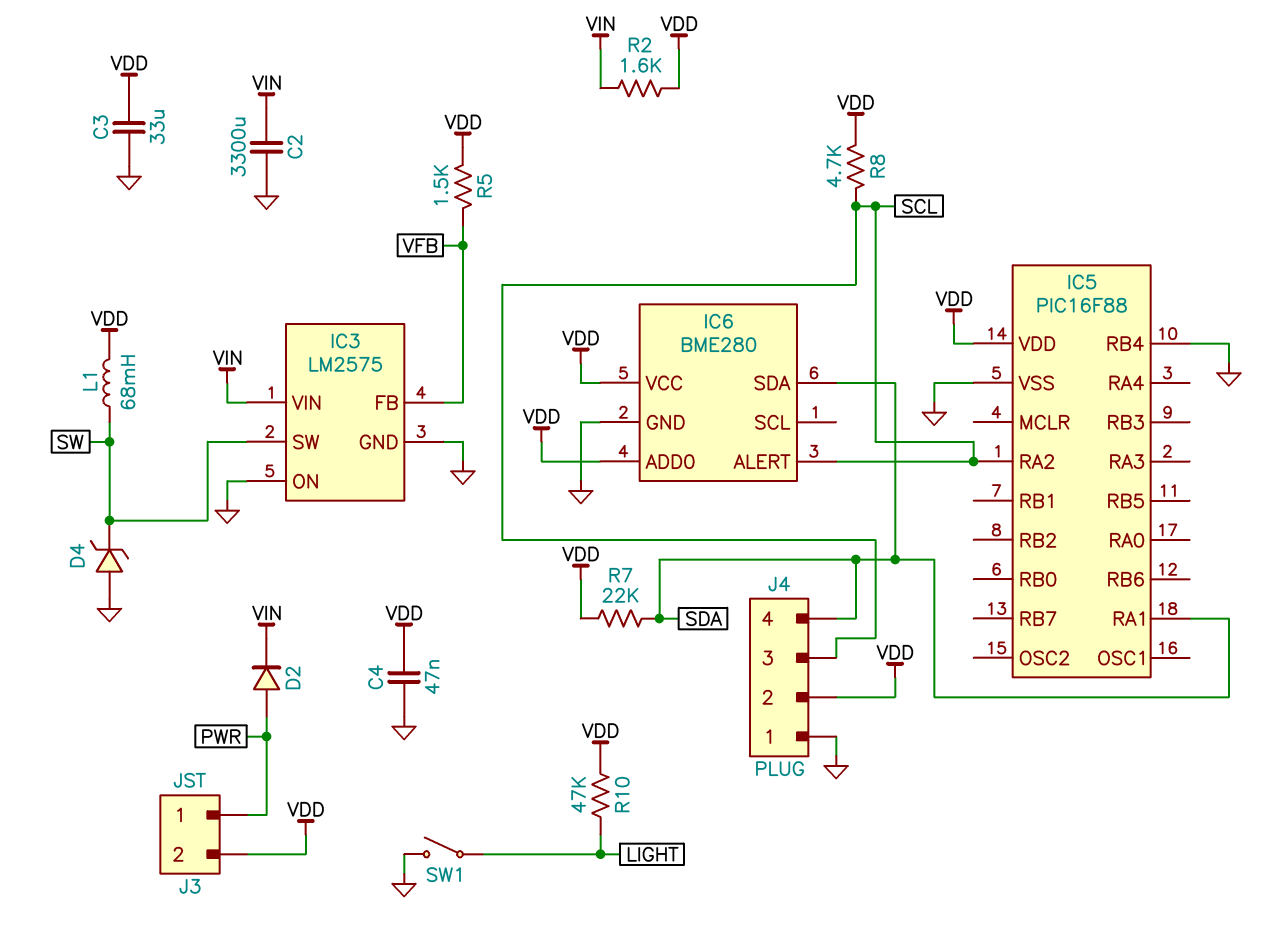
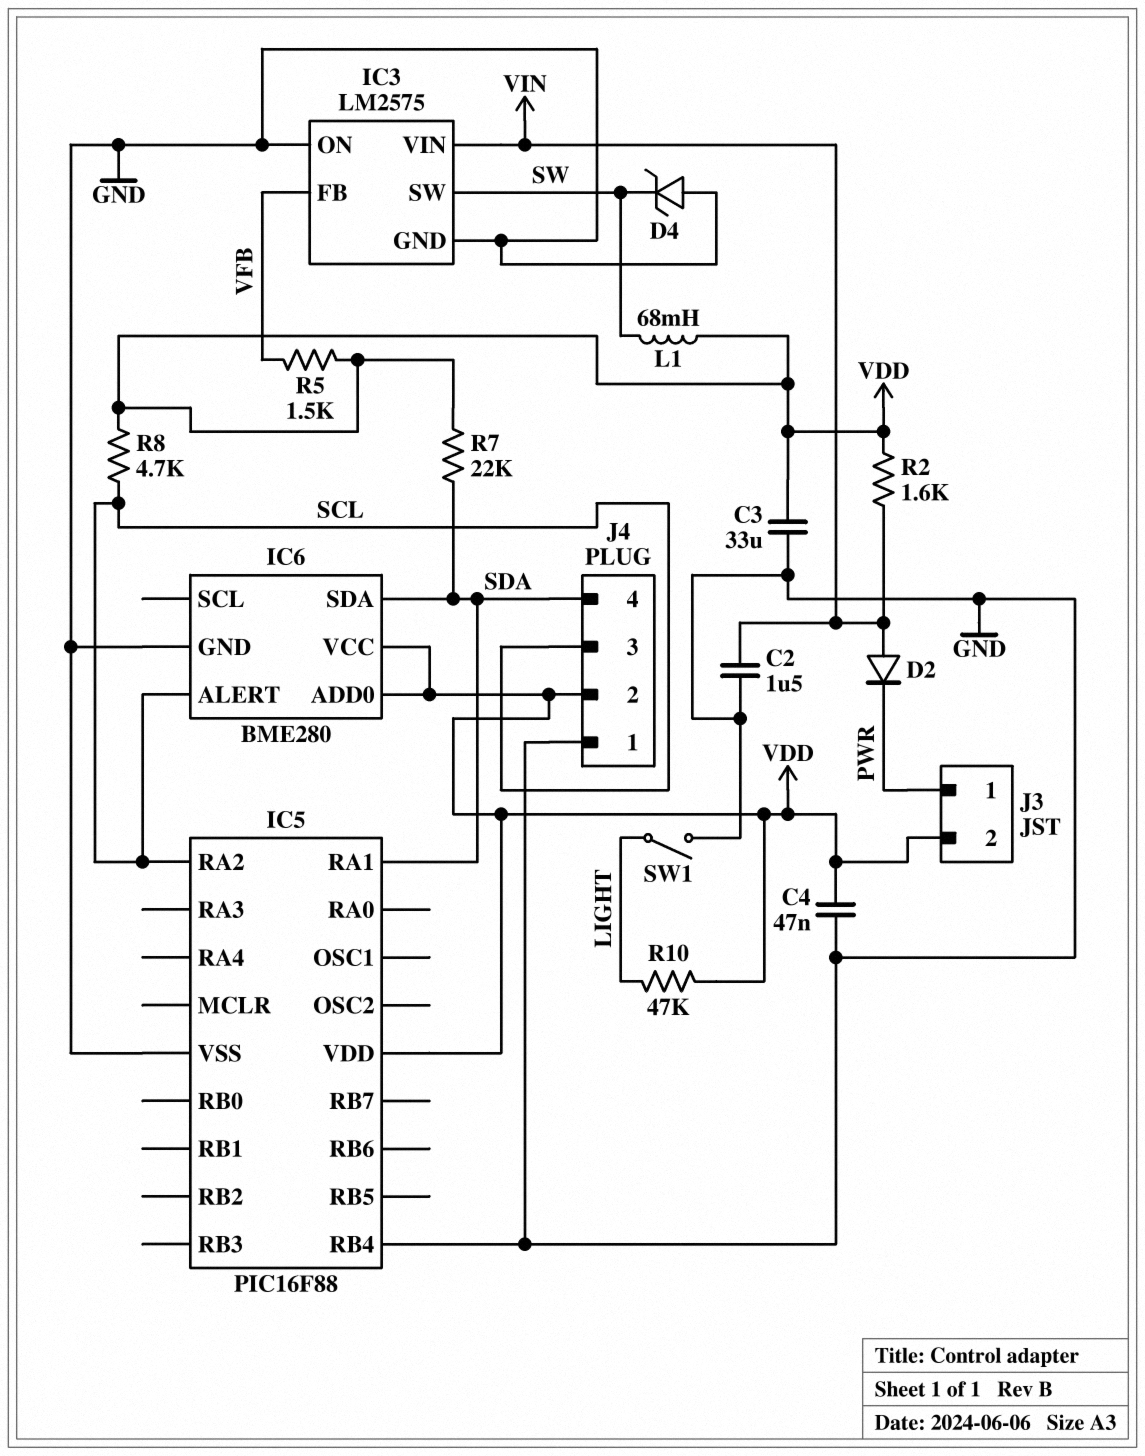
C2: 3300uF (GND, VIN) -> 1.5uF (GND, VIN)
D2: diode (A PWR, K VIN) -> diode (A VIN, K PWR)

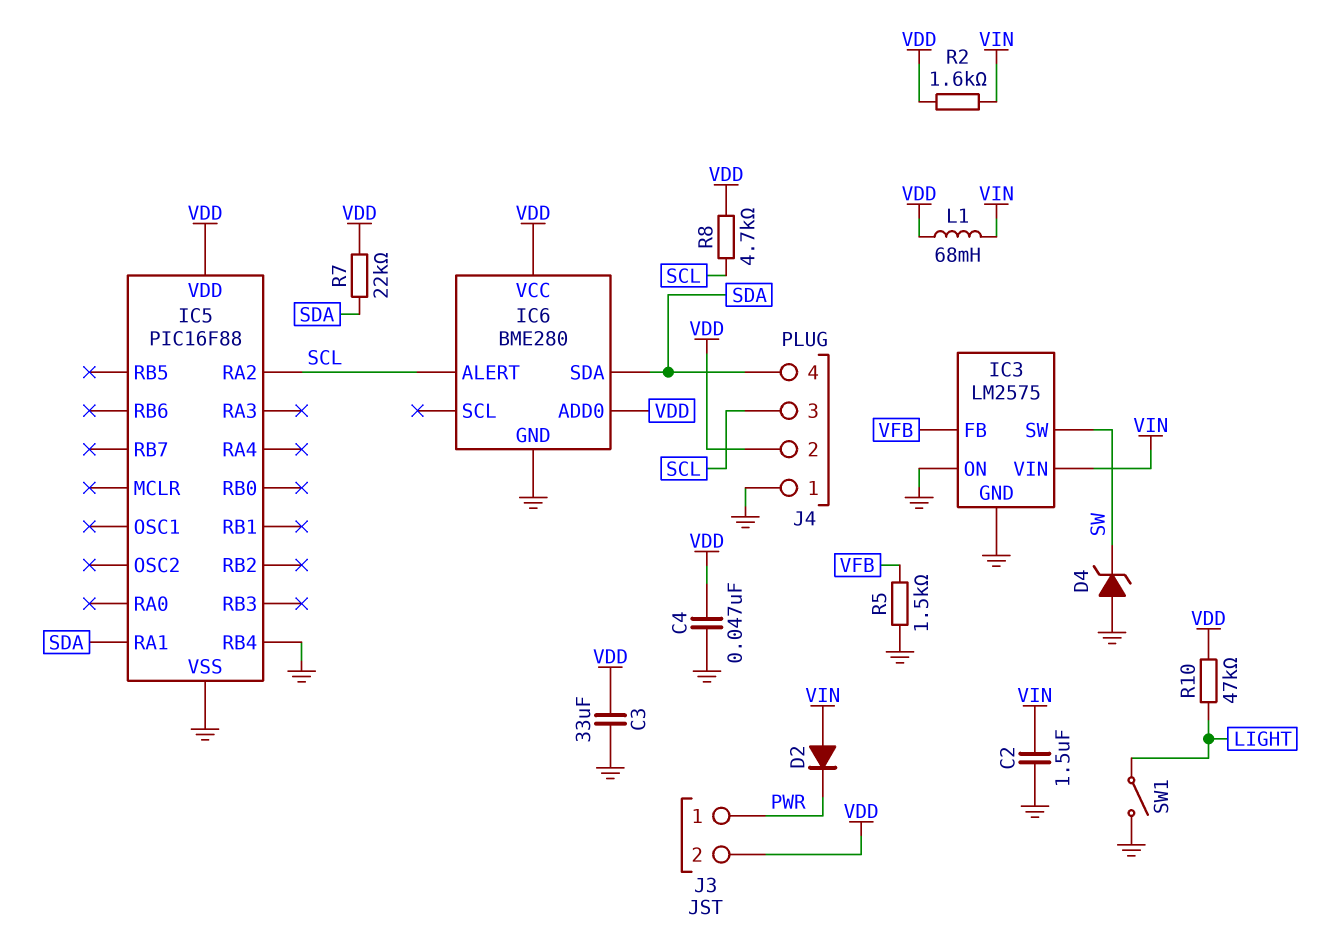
L1: 68mH (SW, VDD) -> 68mH (VDD, VIN)
R5: 1.5k (VDD, VFB) -> 1.5k (GND, VFB)

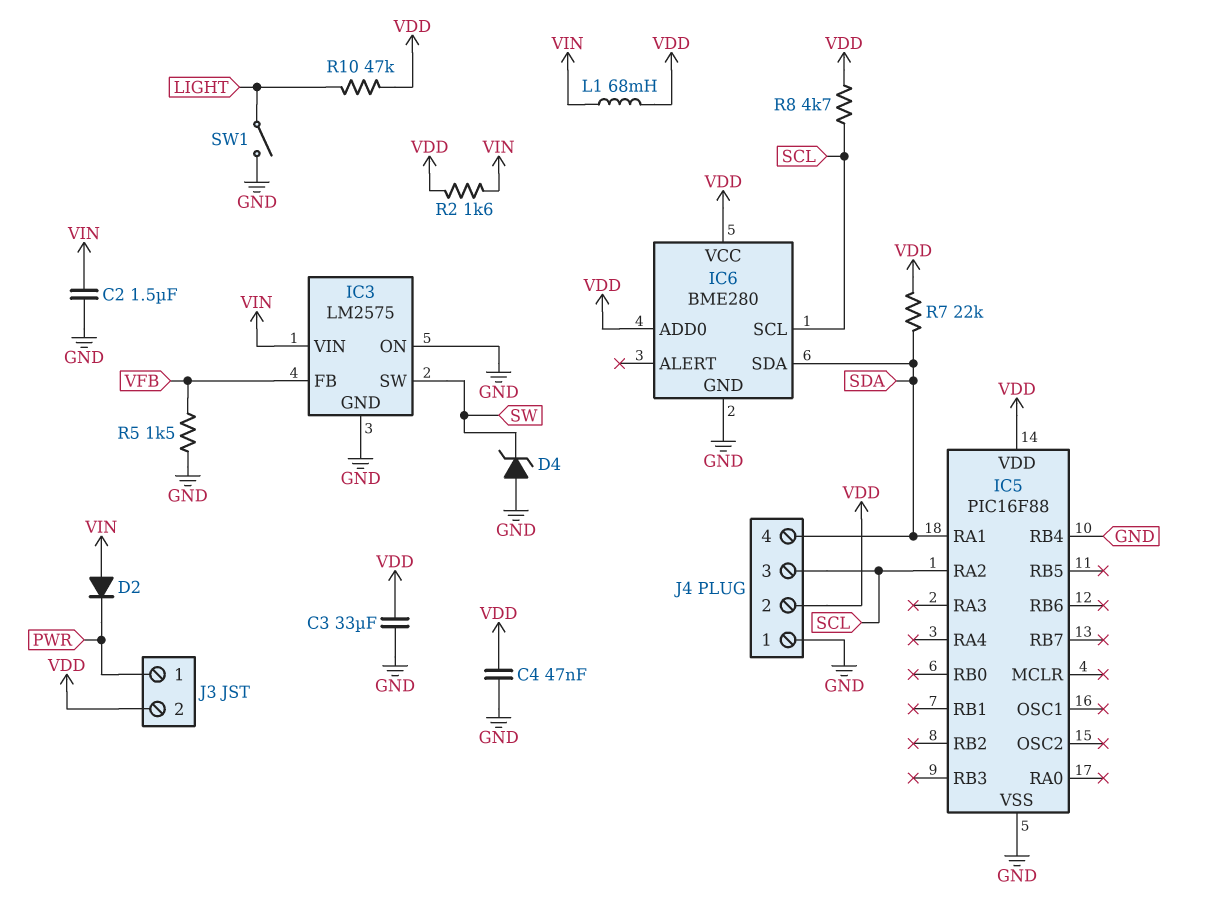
IC6 pin ALERT: SCL -> none
IC6 pin SCL: none -> SCL

